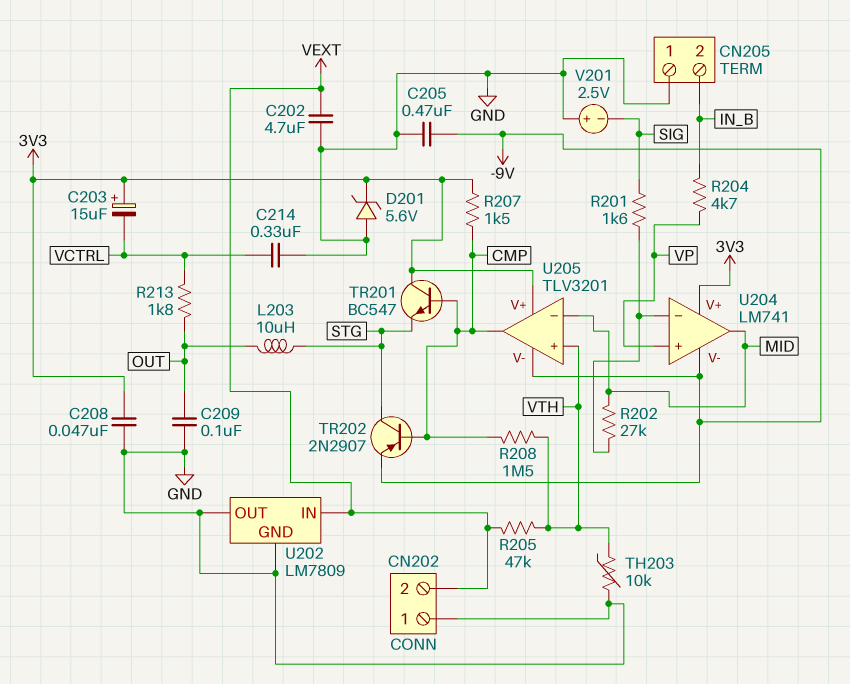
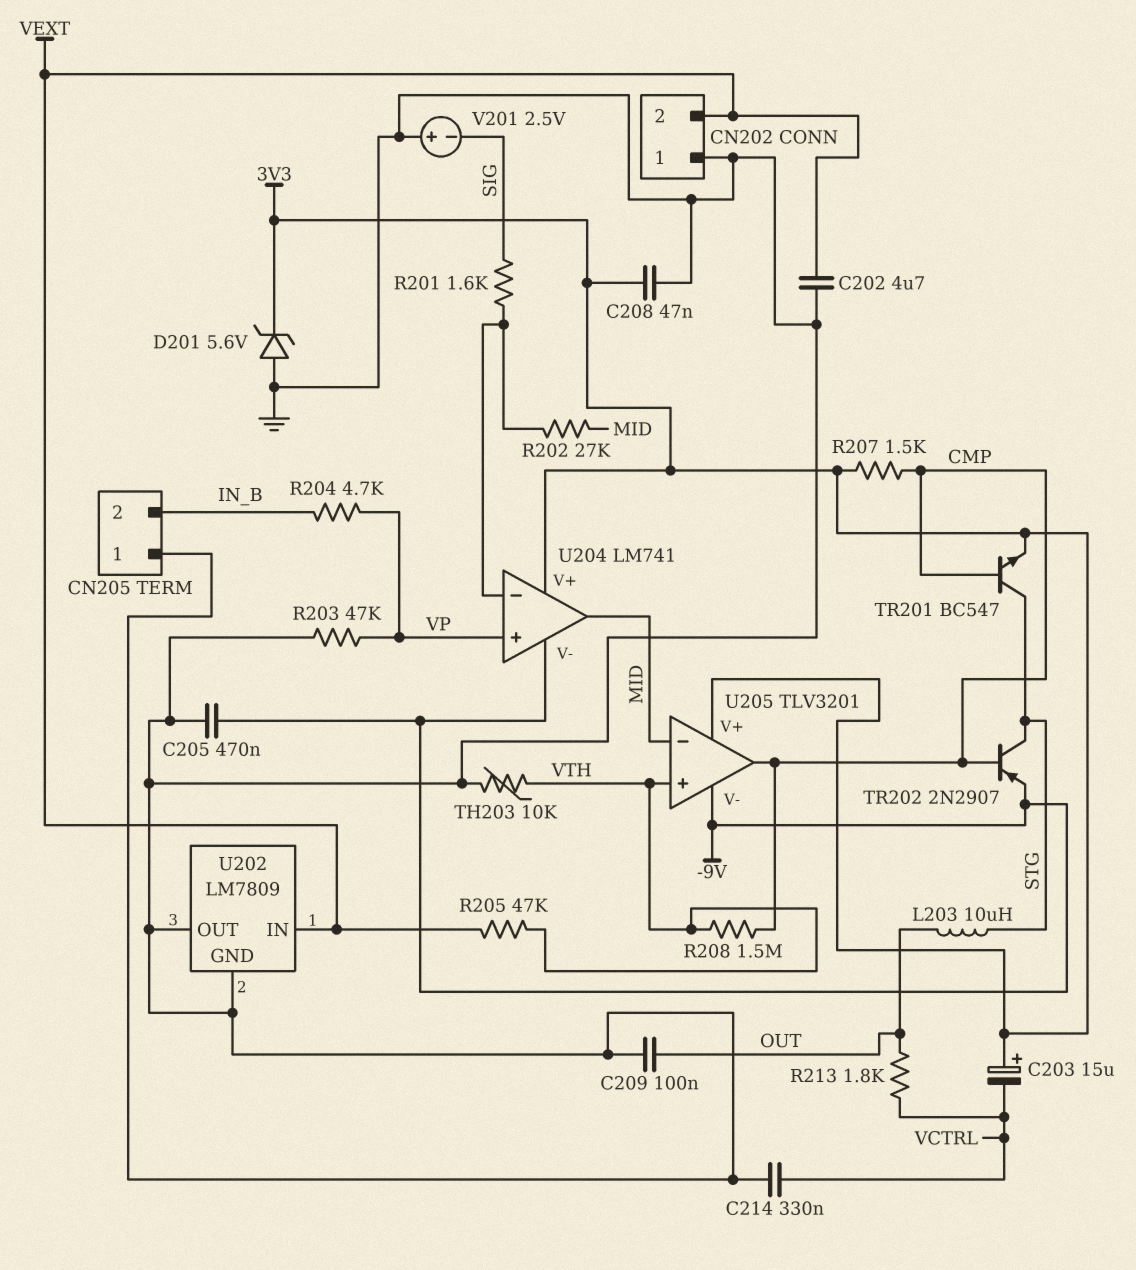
R203: none -> 47k (GND, VP)
TR201: NPN BC547 (B CMP, C 3V3, E STG) -> NPN BC547 (B CMP, C STG, E 3V3)

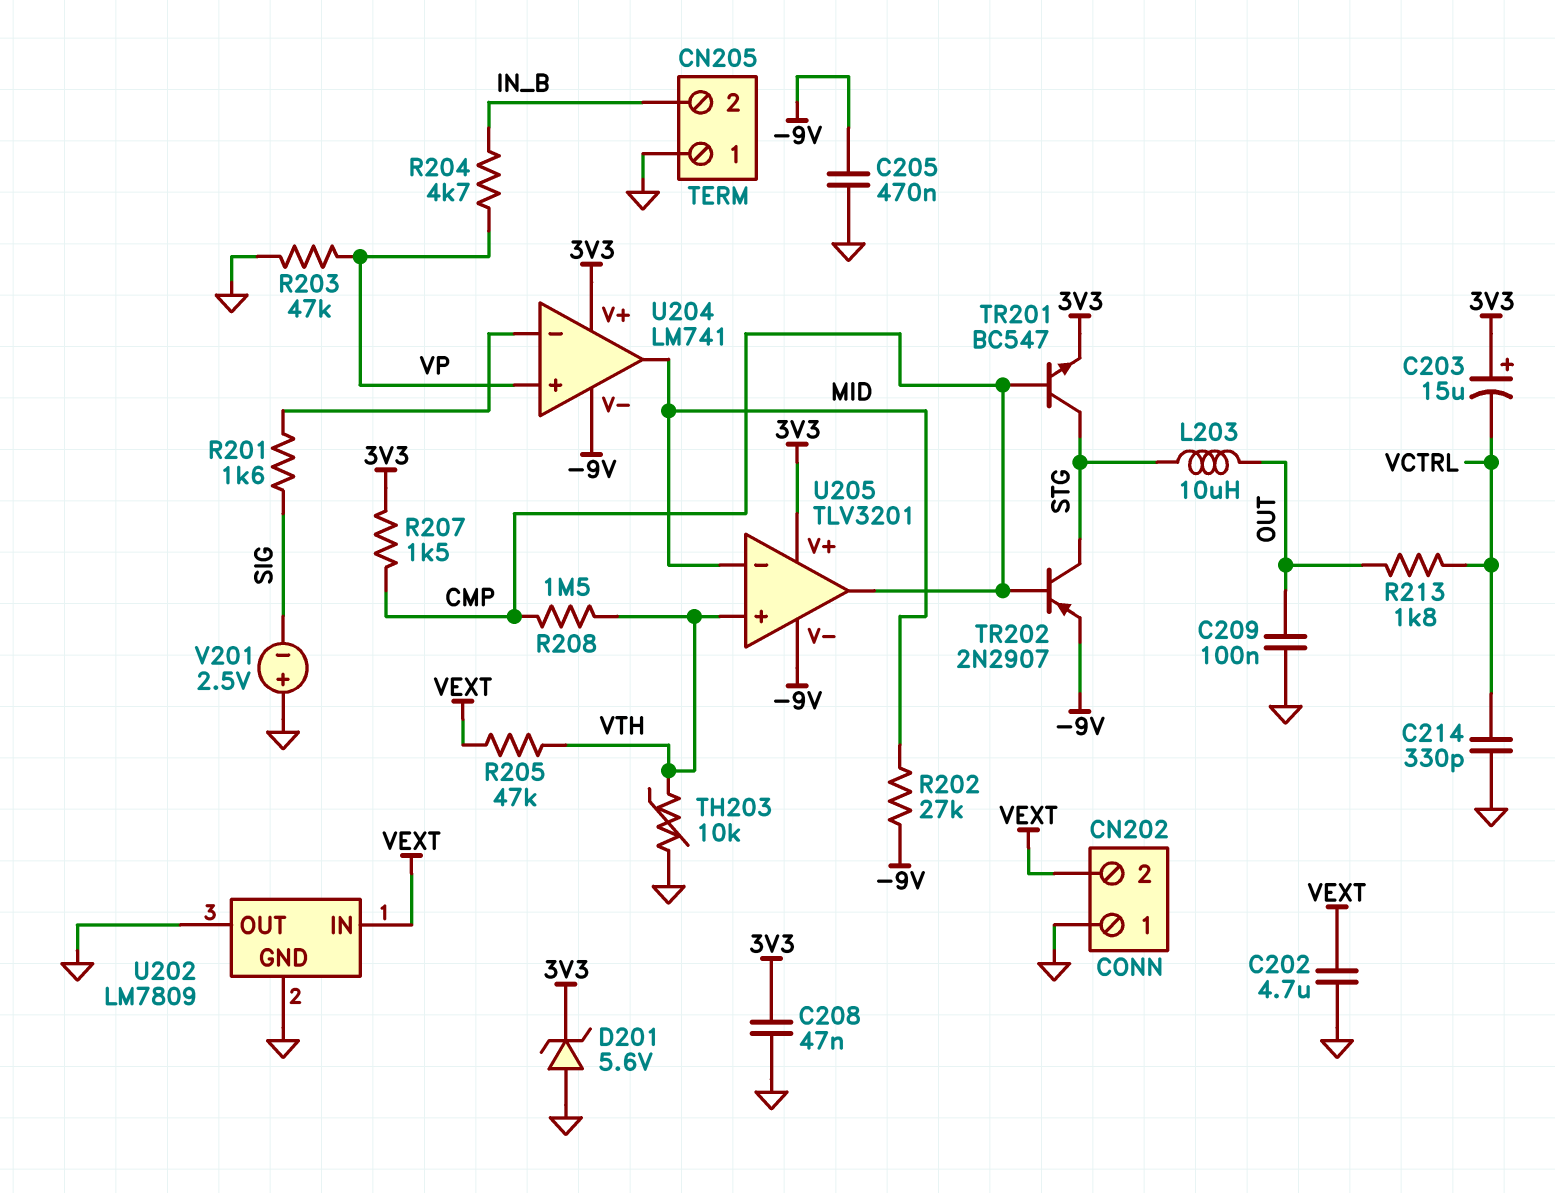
C214: 330nF (GND, VCTRL) -> 330pF (GND, VCTRL)
R202: 27k (MID, U204/in-) -> 27k (-9V, MID)

